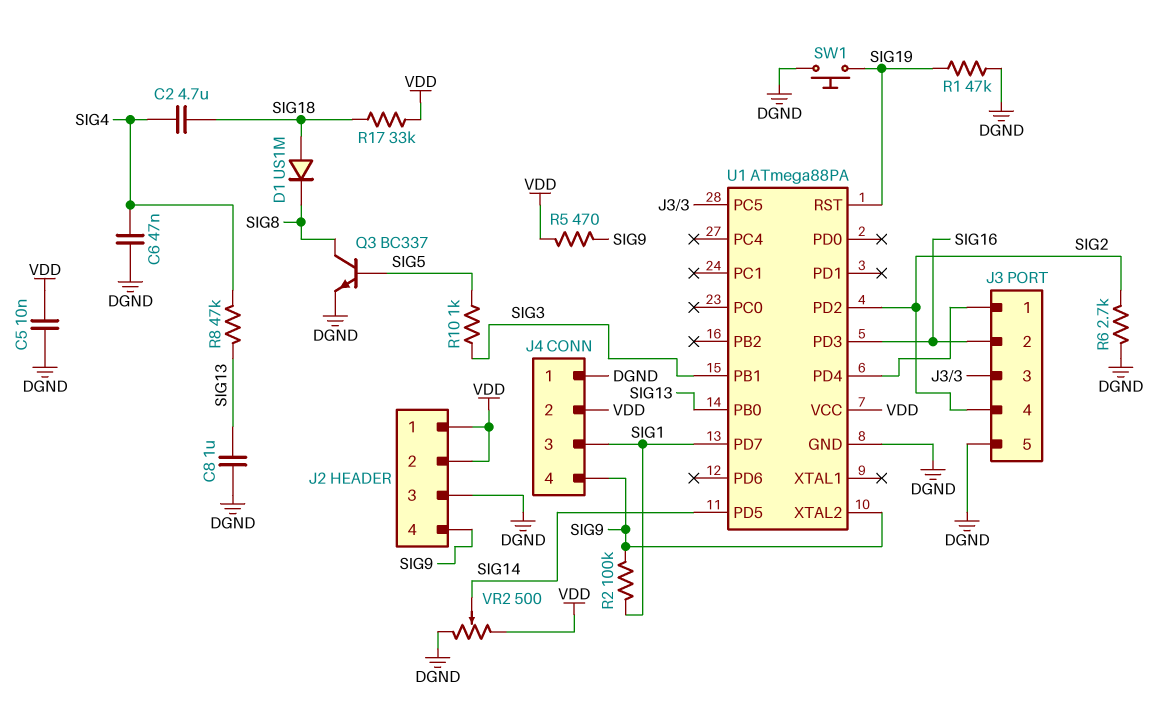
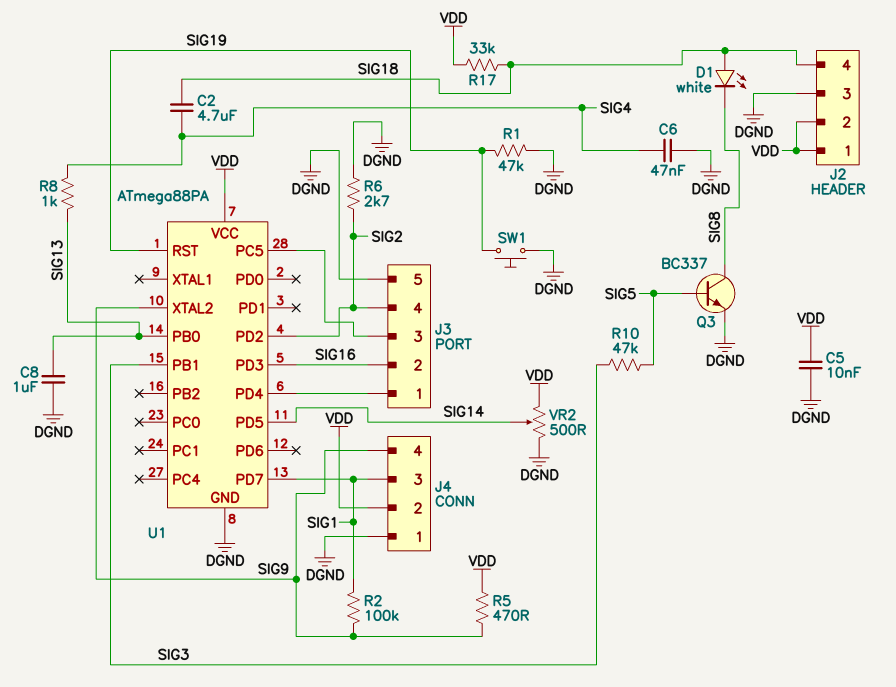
D1: diode US1M (A SIG18, K SIG8) -> LED white (A SIG18, K SIG8)
J2 pin 4: SIG9 -> SIG18
R8: 47k (SIG4, SIG13) -> 1k (SIG4, SIG13)
R10: 1k (SIG3, SIG5) -> 47k (SIG3, SIG5)

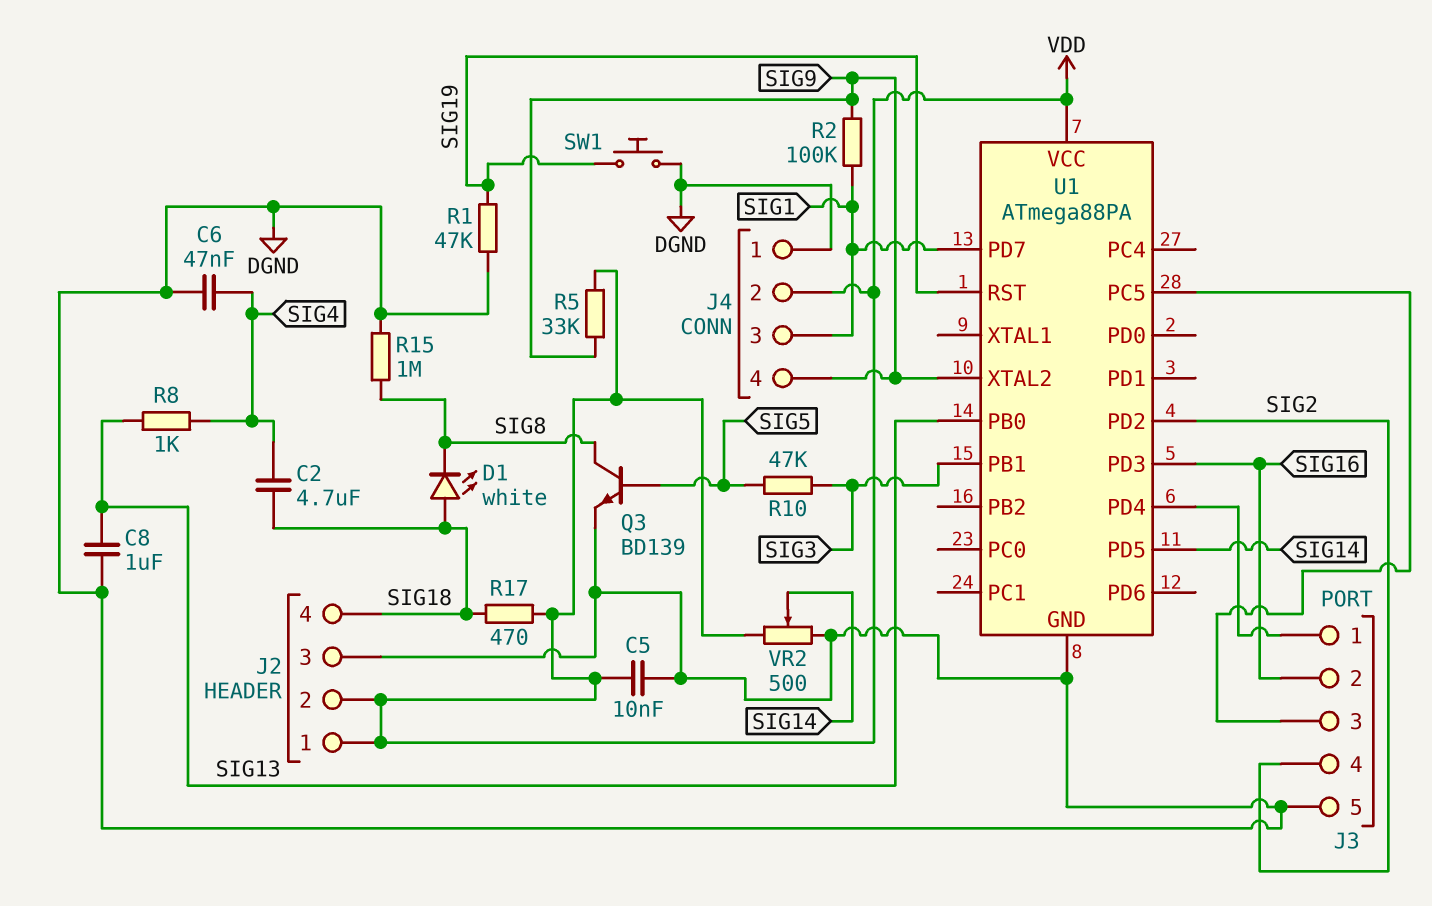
Q3: NPN BC337 (B SIG5, C SIG8, E DGND) -> NPN BD139 (B SIG5, C SIG8, E DGND)
R5: 470 (SIG9, VDD) -> 33k (SIG9, VDD)
R6: 2.7k (DGND, SIG2) -> none
R15: none -> 1M (DGND, SIG8)
R17: 33k (SIG18, VDD) -> 470 (SIG18, VDD)

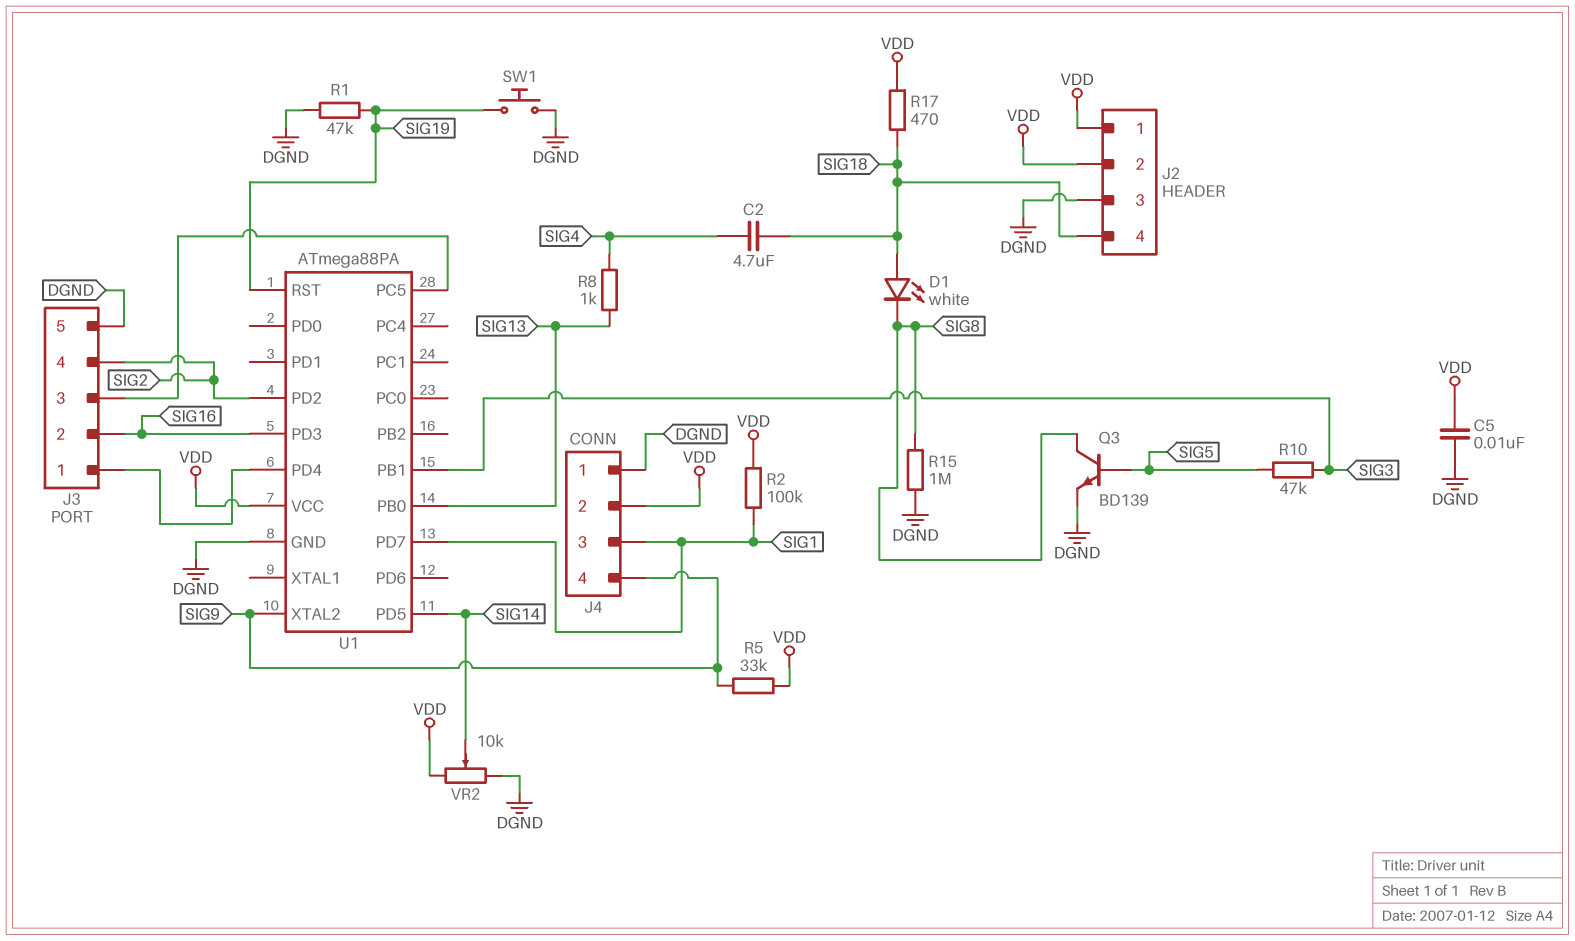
C6: 47nF (DGND, SIG4) -> none
C8: 1uF (DGND, SIG13) -> none
R2: 100k (SIG1, SIG9) -> 100k (SIG1, VDD)
VR2: 500 (DGND, VDD, wiper SIG14) -> 10k (DGND, VDD, wiper SIG14)

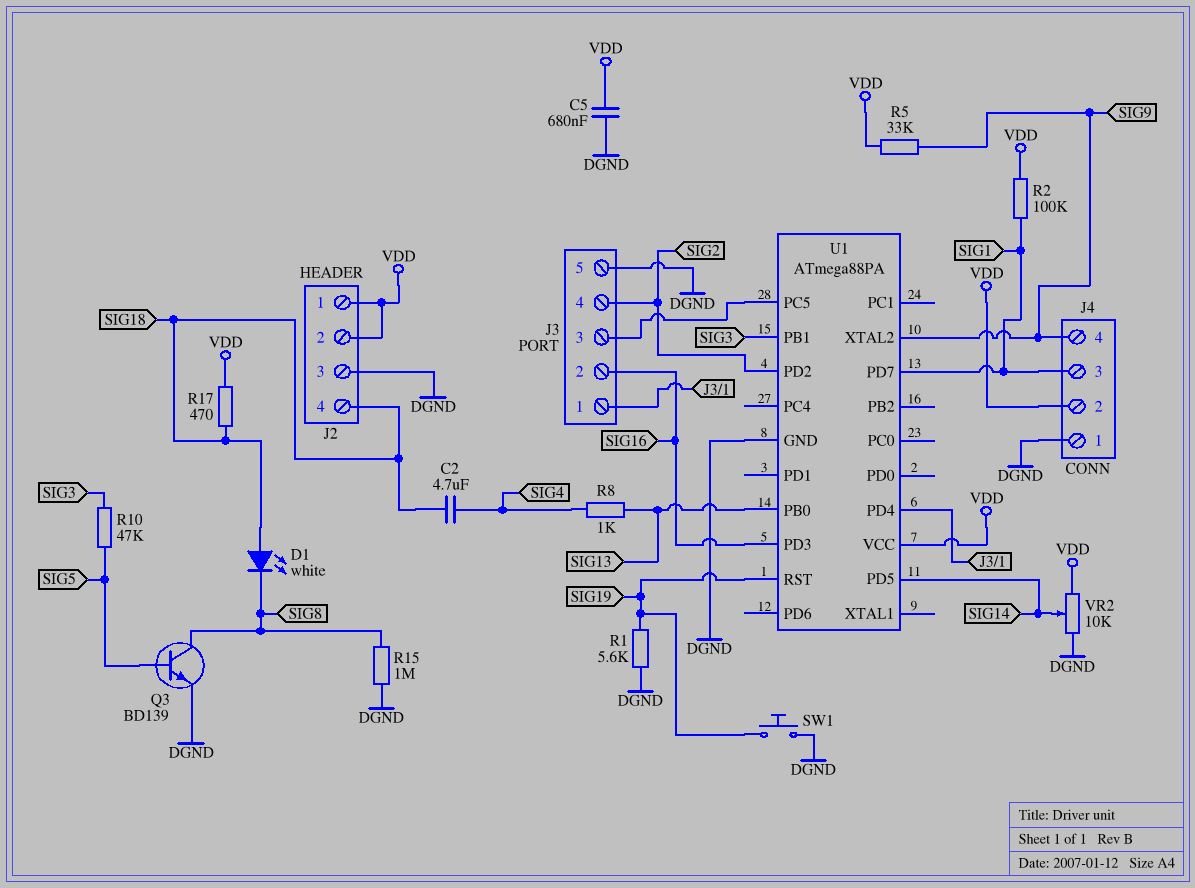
C5: 10nF (DGND, VDD) -> 680nF (DGND, VDD)
R1: 47k (DGND, SIG19) -> 5.6k (DGND, SIG19)

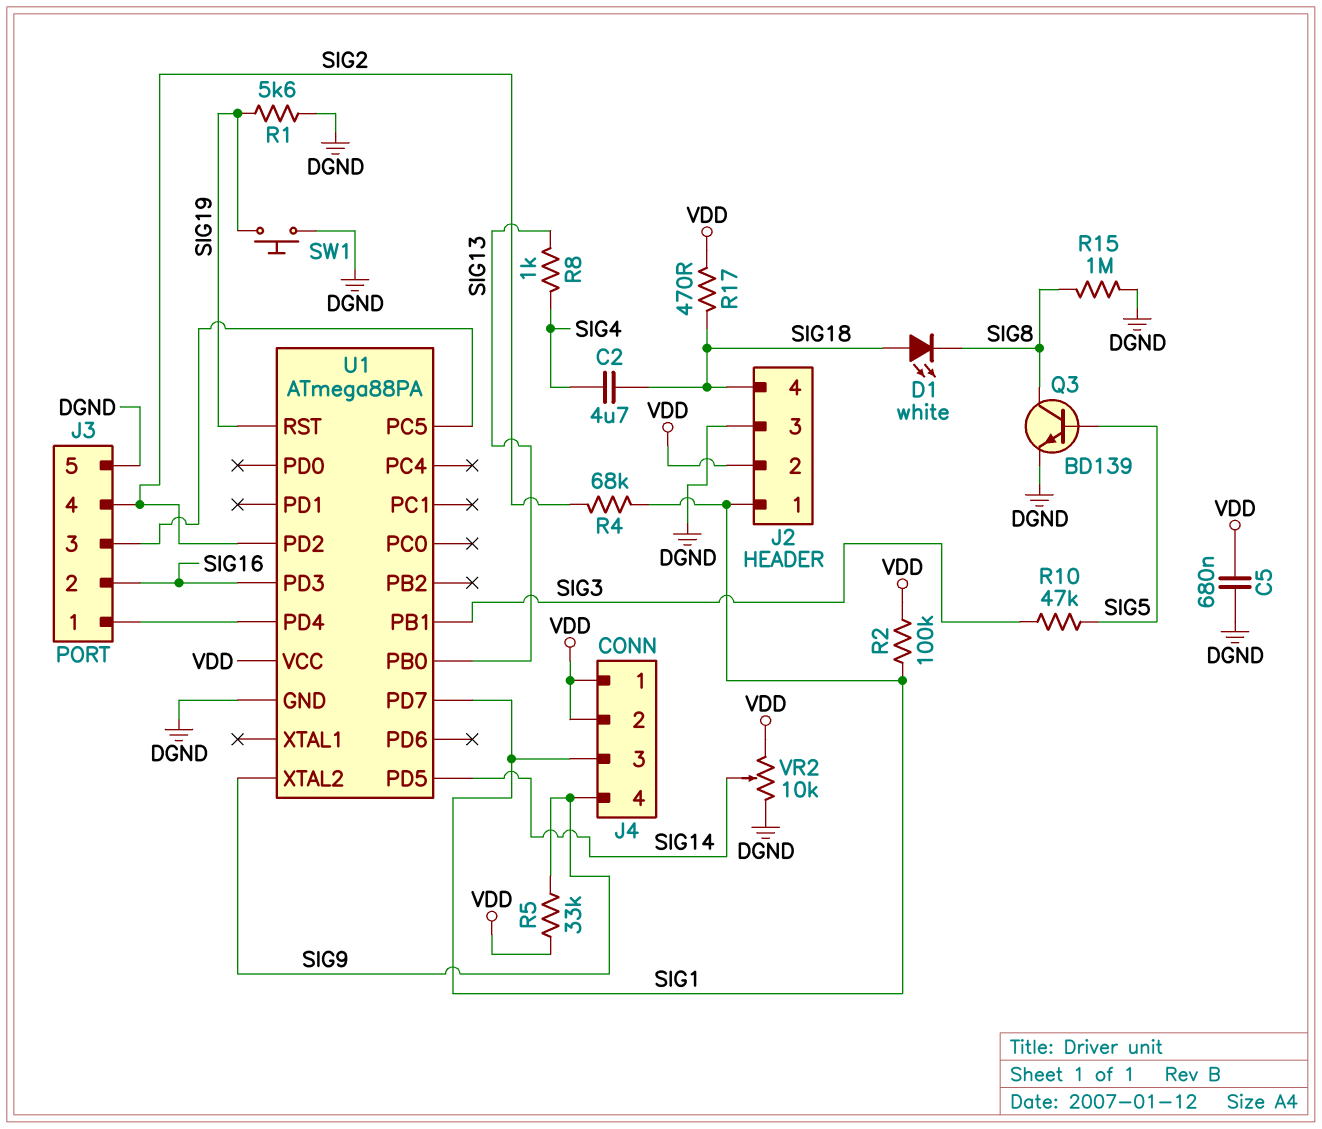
J2 pin 1: VDD -> SIG1
J4 pin 1: DGND -> VDD
R4: none -> 68k (SIG1, SIG2)

